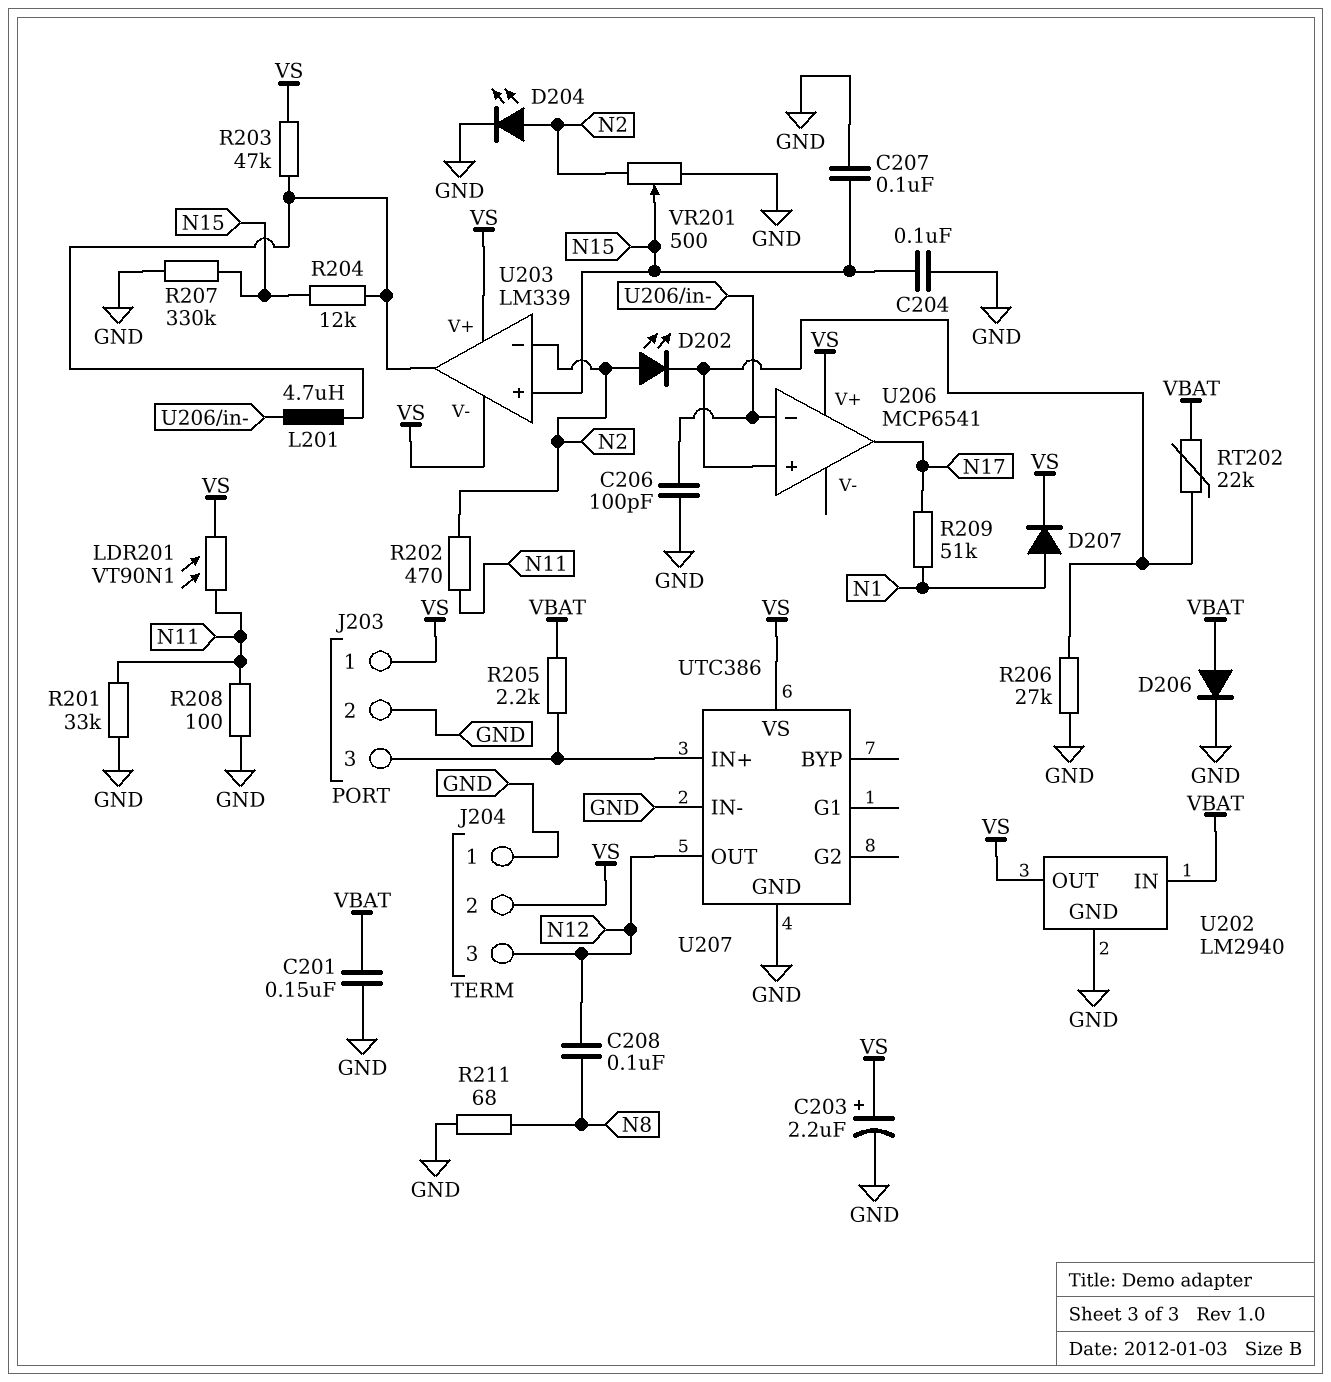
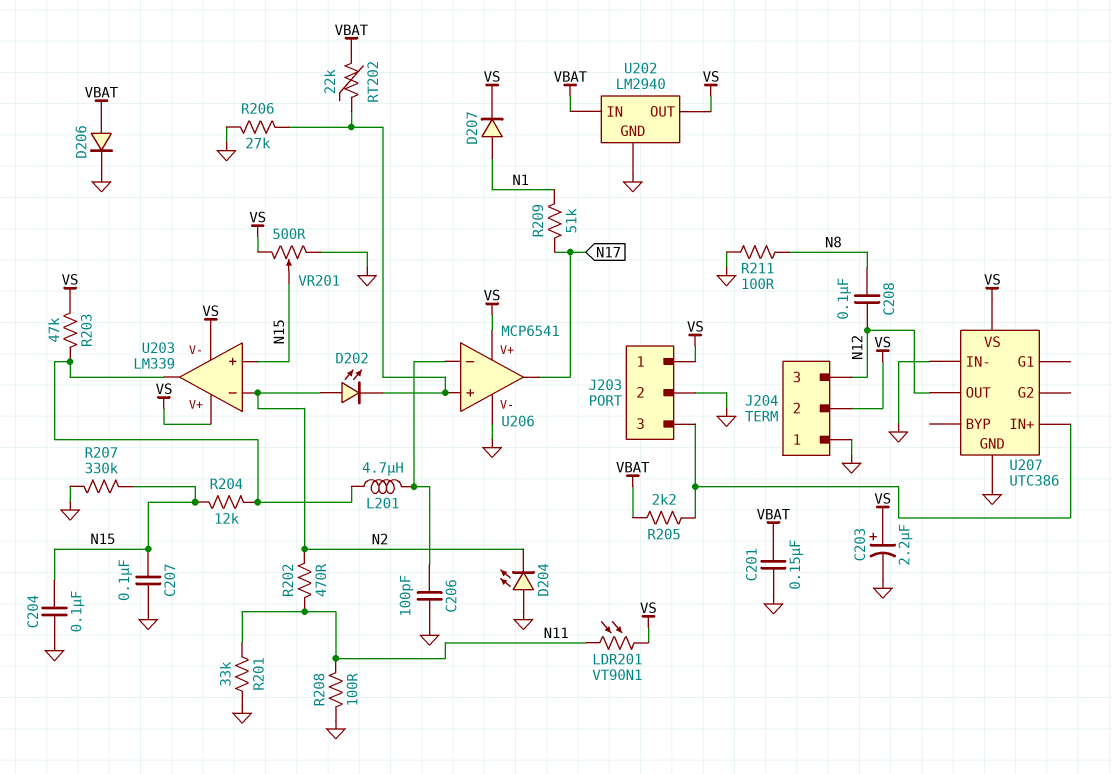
D204: LED (A N2, K GND) -> LED (A GND, K N2)
R211: 68 (GND, N8) -> 100 (GND, N8)
U206 pin V-: none -> GND
VR201: 500 (GND, N2, wiper N15) -> 500 (GND, VS, wiper N15)

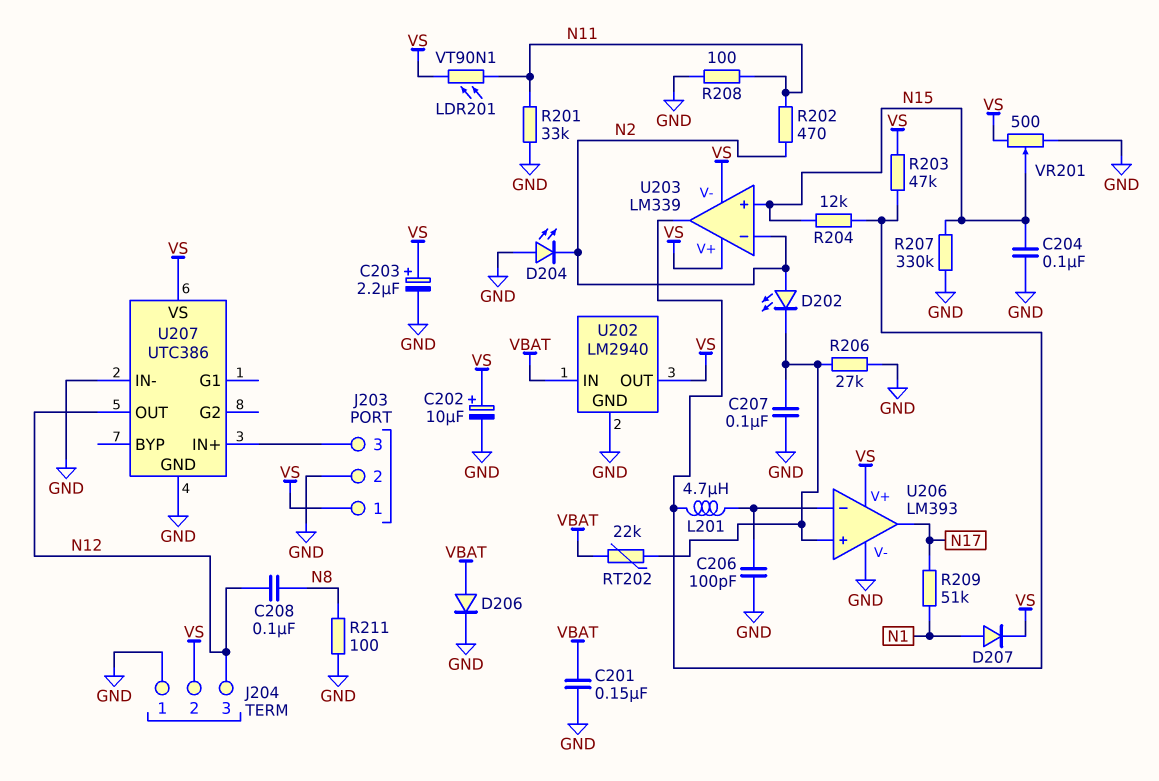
C202: none -> 10uF (plus VS, minus GND)
C207: 100nF (GND, N15) -> 100nF (GND, U206/in+)
R205: 2.2k (J203/3, VBAT) -> none
U206: MCP6541 -> LM393

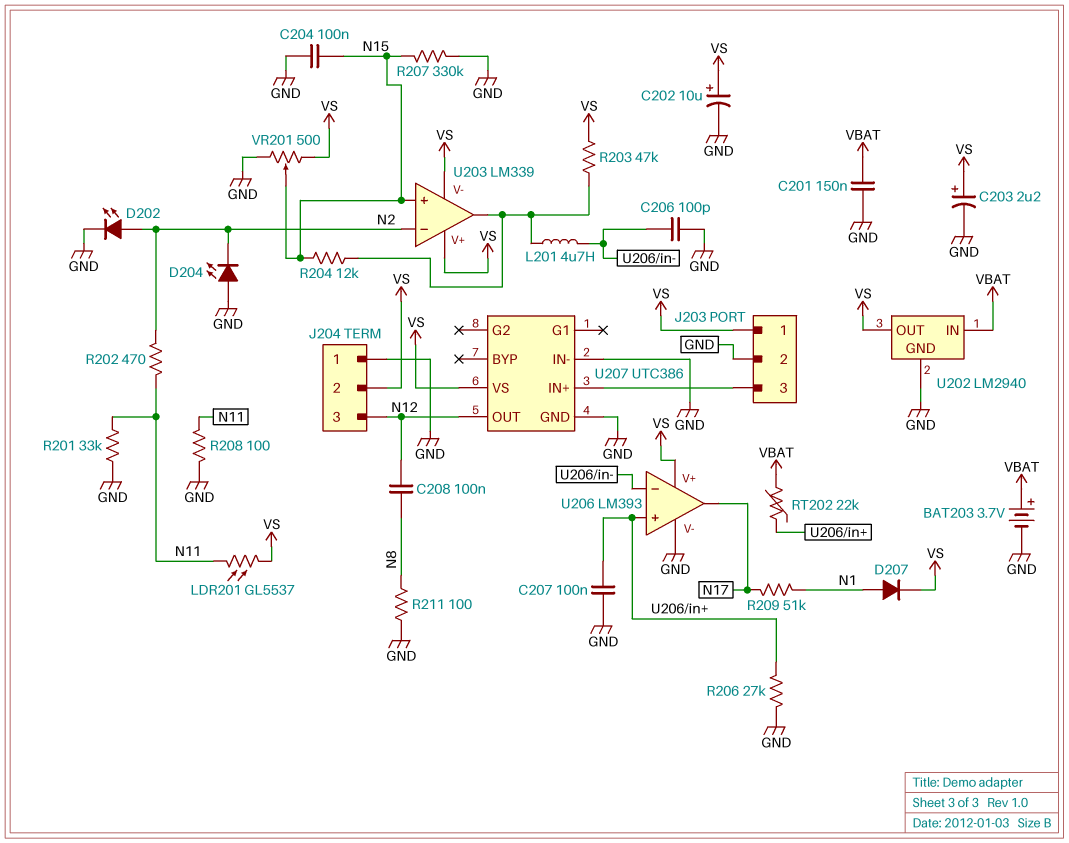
BAT203: none -> 3.7V (plus VBAT, minus GND)
D202: LED (A N2, K U206/in+) -> LED (A N2, K GND)
D206: diode (A VBAT, K GND) -> none
LDR201: VT90N1 (N11, VS) -> GL5537 (N11, VS)

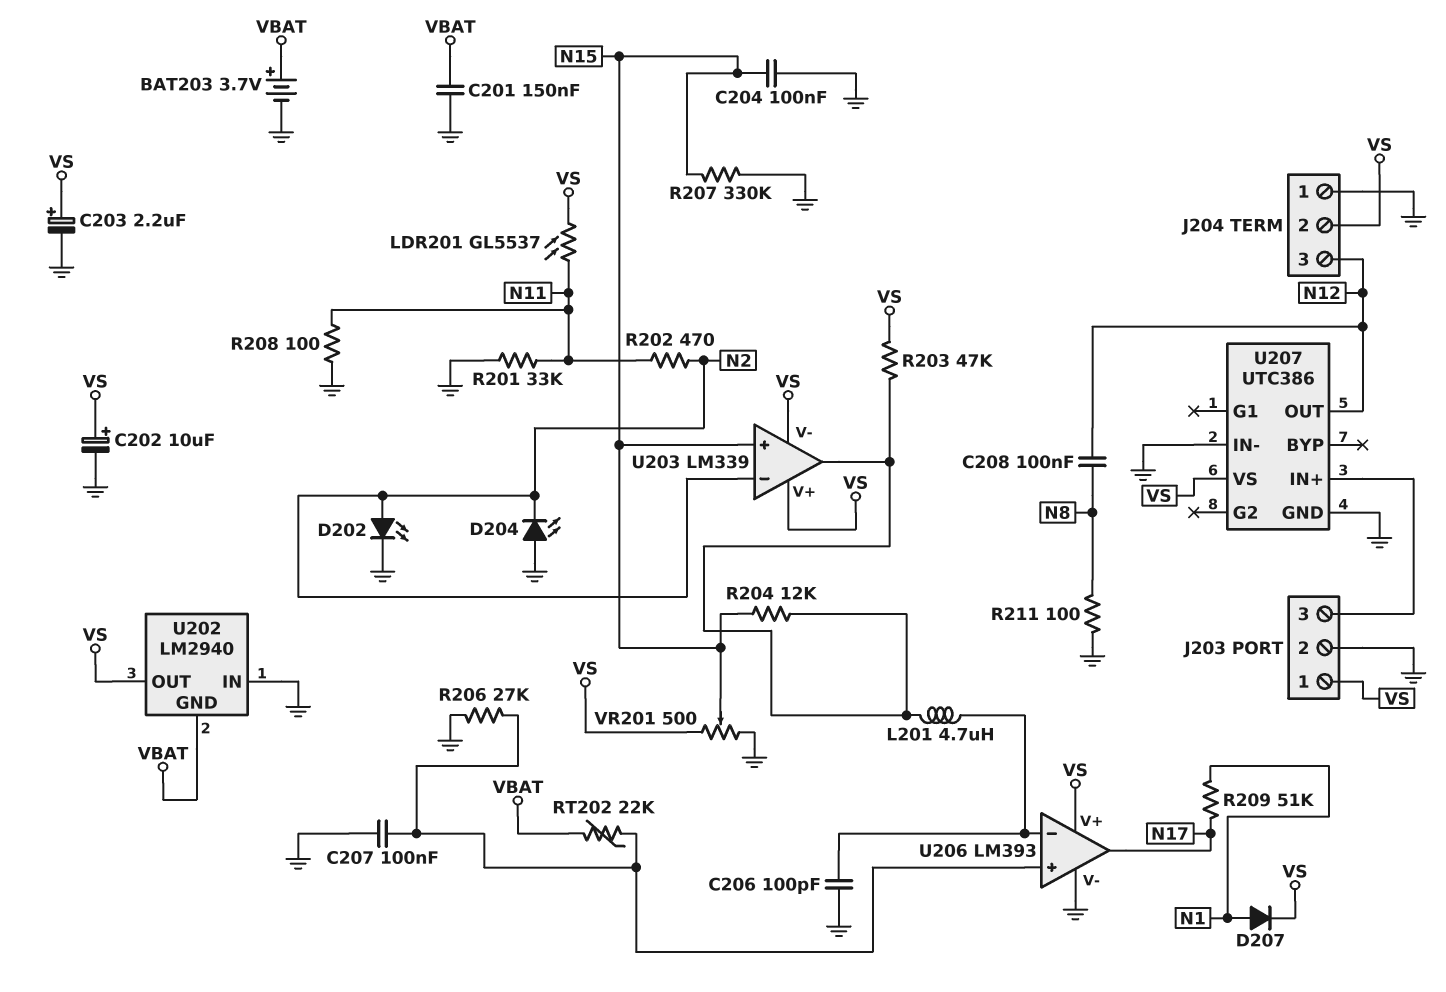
U202 pin GND: GND -> VBAT
U202 pin IN: VBAT -> GND

